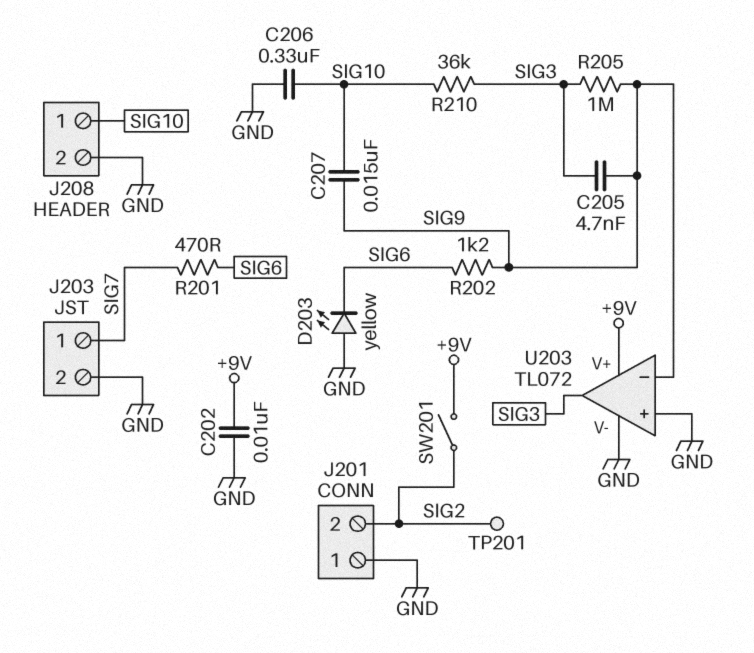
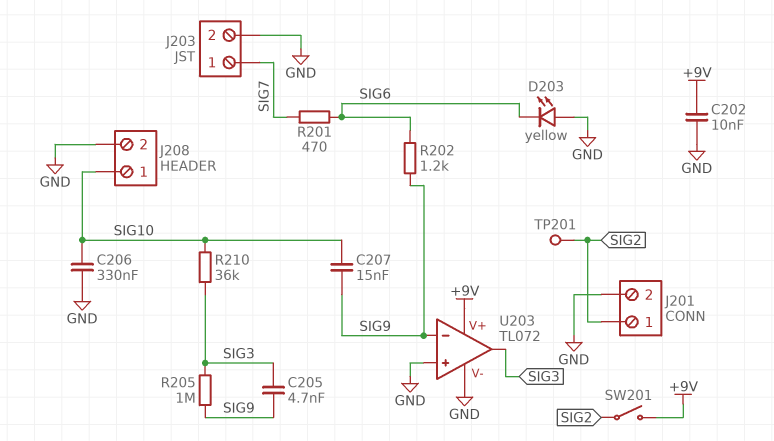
J201 pin 1: GND -> SIG2
J201 pin 2: SIG2 -> GND

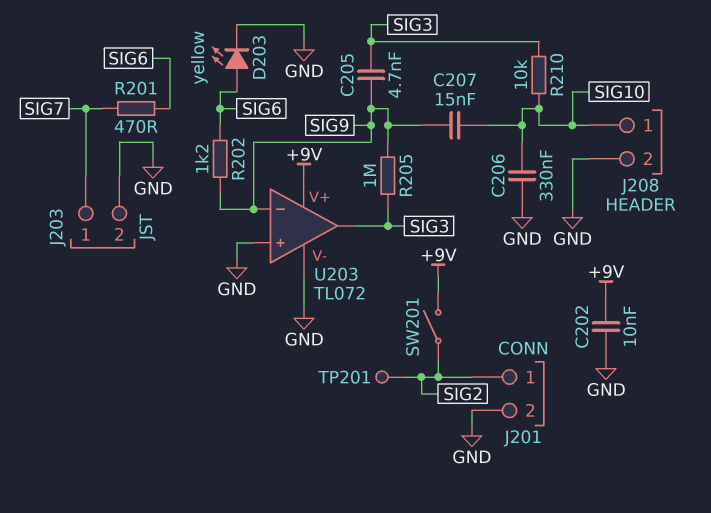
D203: LED yellow (A GND, K SIG6) -> LED yellow (A SIG6, K GND)
R210: 36k (SIG3, SIG10) -> 10k (SIG3, SIG10)

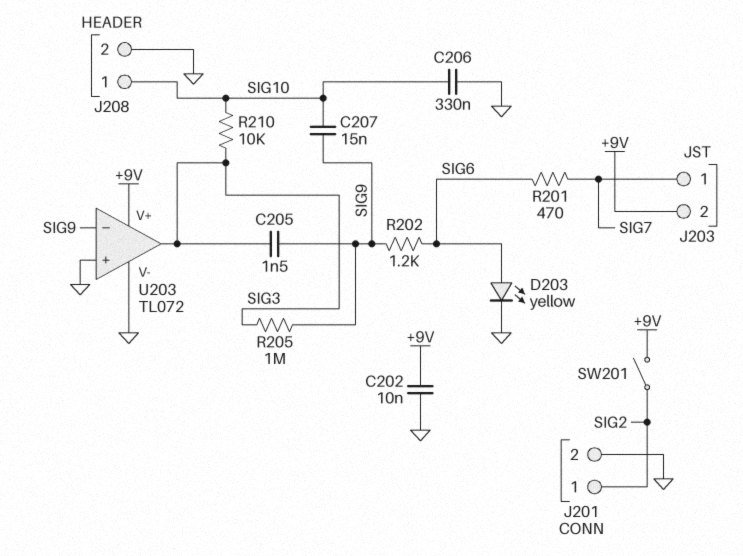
C205: 4.7nF (SIG3, SIG9) -> 1.5nF (SIG3, SIG9)
J203 pin 2: GND -> +9V
TP201: test point (SIG2) -> none

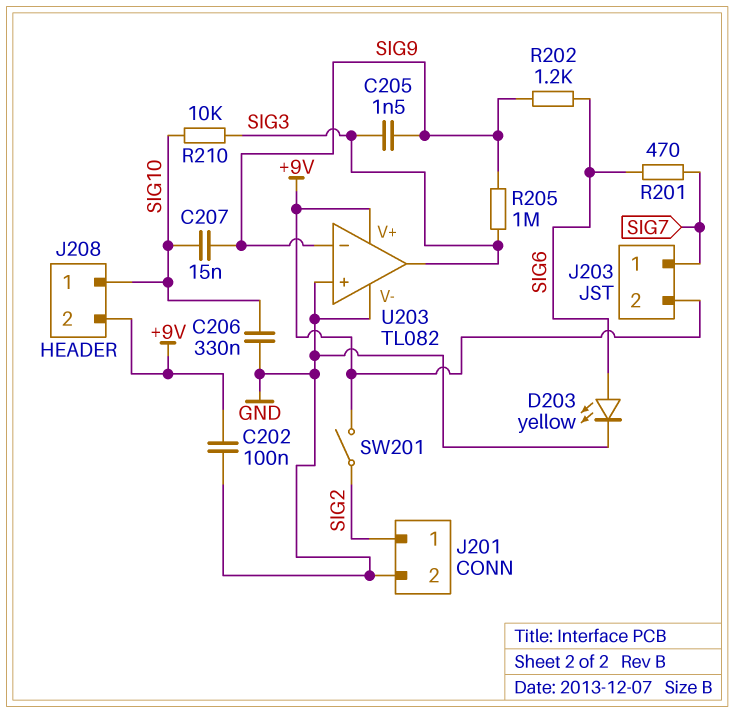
C202: 10nF (+9V, GND) -> 100nF (+9V, GND)
J208 pin 2: GND -> +9V
U203: TL072 -> TL082

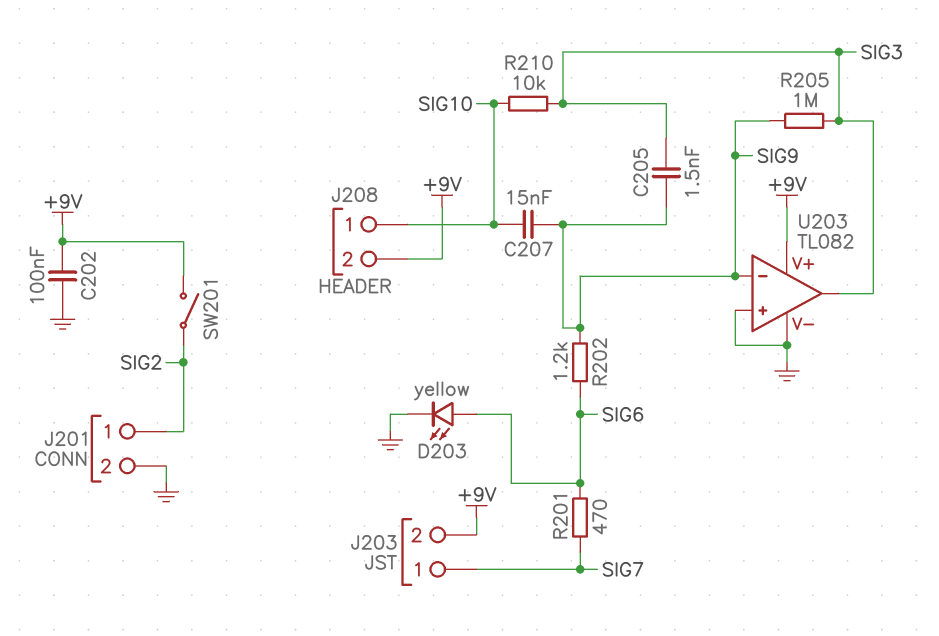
C206: 330nF (GND, SIG10) -> none

